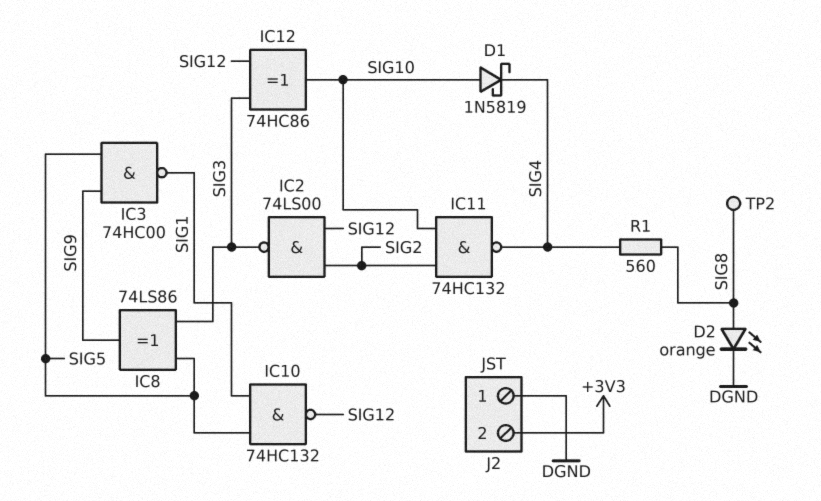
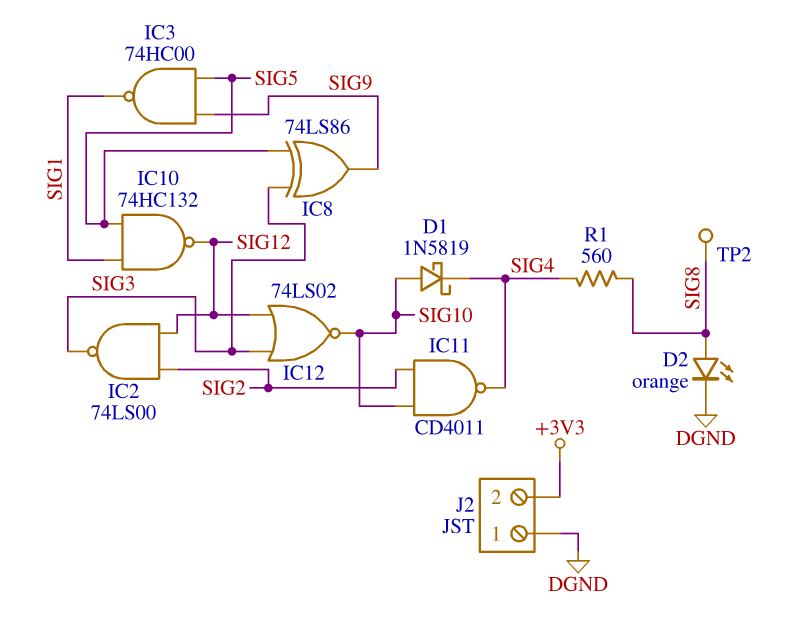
IC11: NAND 74HC132 (in SIG2, in SIG10, out SIG4) -> NAND CD4011 (in SIG2, in SIG10, out SIG4)
IC12: XOR 74HC86 (in SIG3, in SIG12, out SIG10) -> NOR 74LS02 (in SIG3, in SIG12, out SIG10)

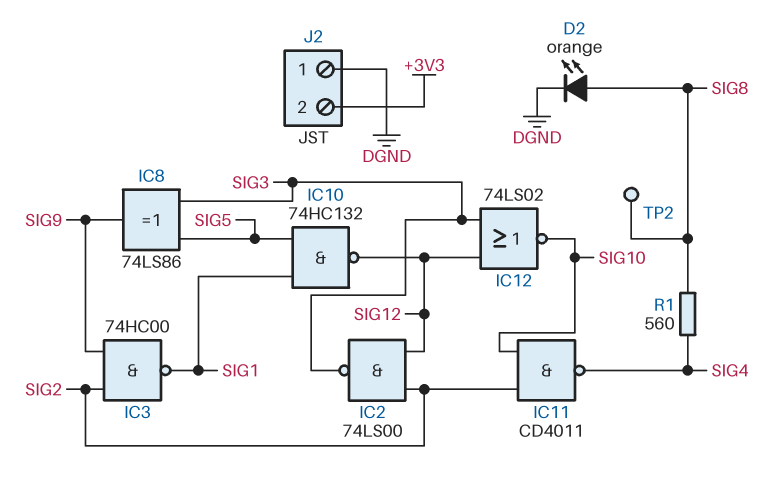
D1: schottky 1N5819 (A SIG10, K SIG4) -> none
IC3: NAND 74HC00 (in SIG5, in SIG9, out SIG1) -> NAND 74HC00 (in SIG2, in SIG9, out SIG1)

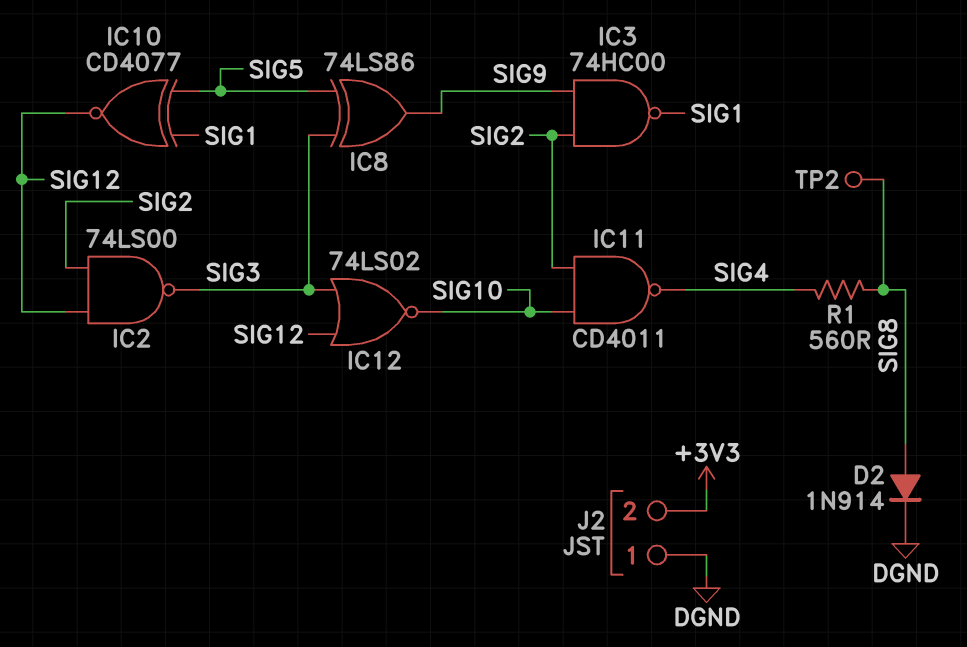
D2: LED orange (A SIG8, K DGND) -> diode 1N914 (A SIG8, K DGND)
IC10: NAND 74HC132 (in SIG1, in SIG5, out SIG12) -> XNOR CD4077 (in SIG1, in SIG5, out SIG12)

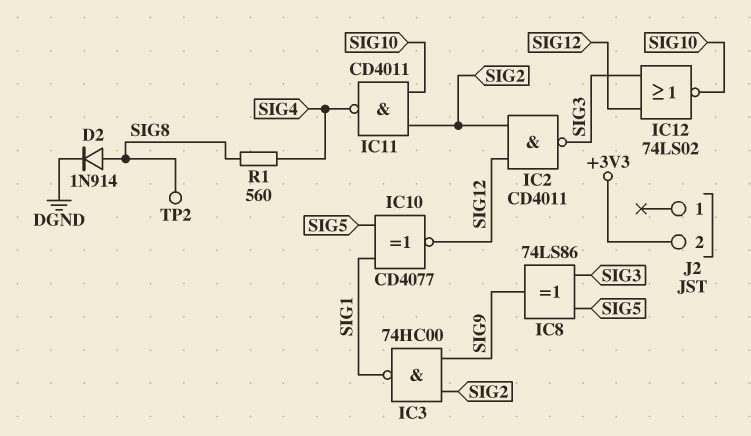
IC2: NAND 74LS00 (in SIG2, in SIG12, out SIG3) -> NAND CD4011 (in SIG2, in SIG12, out SIG3)
J2 pin 1: DGND -> none

